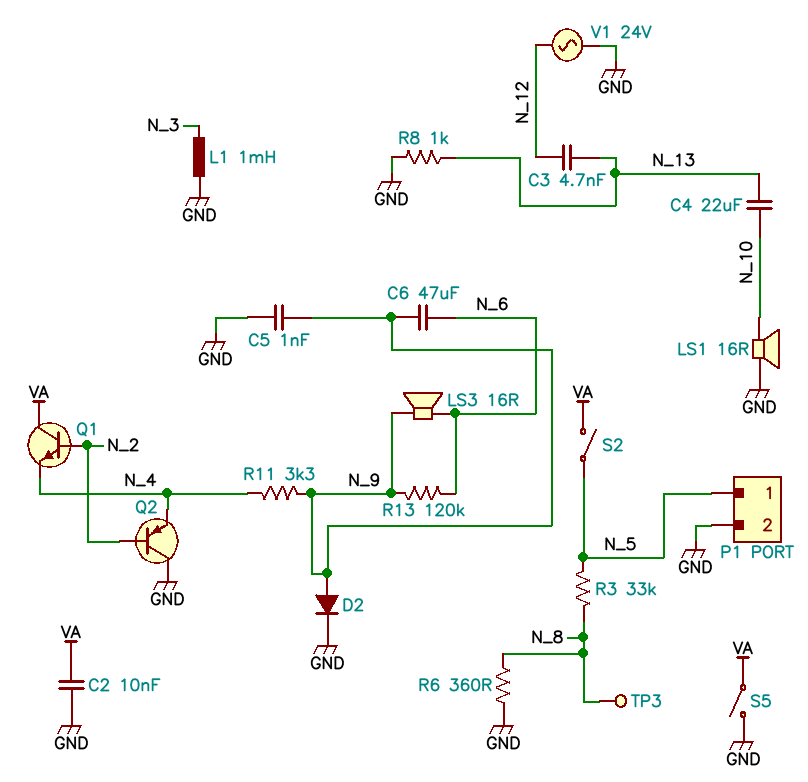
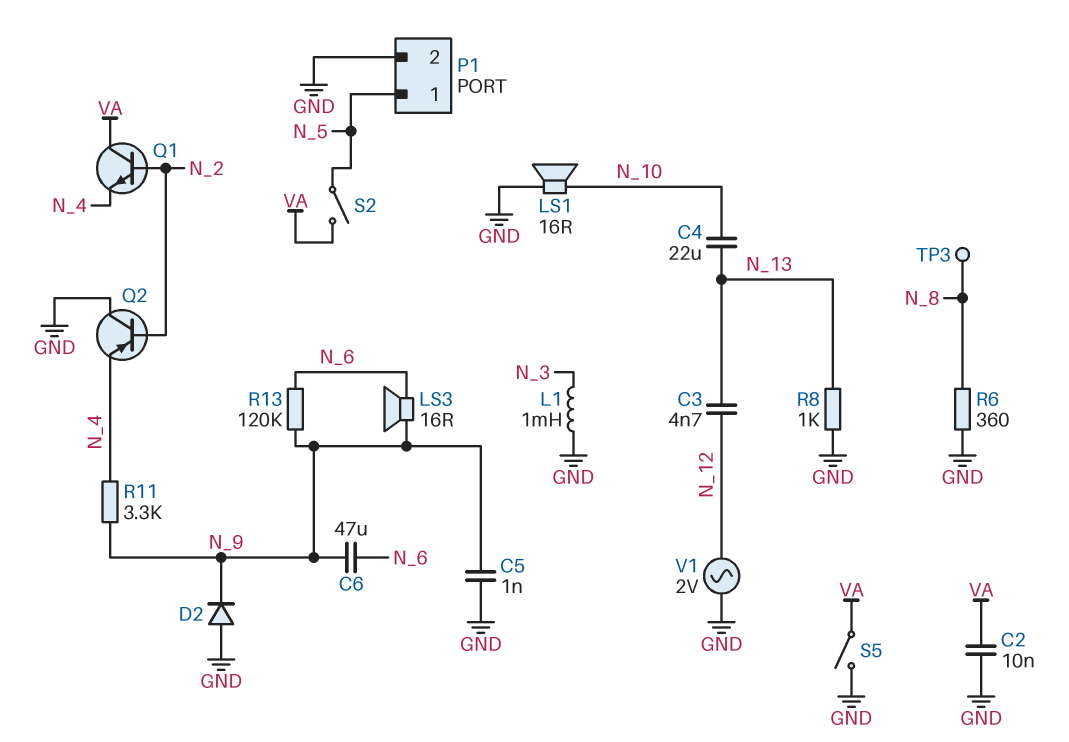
D2: diode (A N_9, K GND) -> diode (A GND, K N_9)
R3: 33k (N_5, N_8) -> none
V1: AC 24V (GND, N_12) -> AC 2V (GND, N_12)

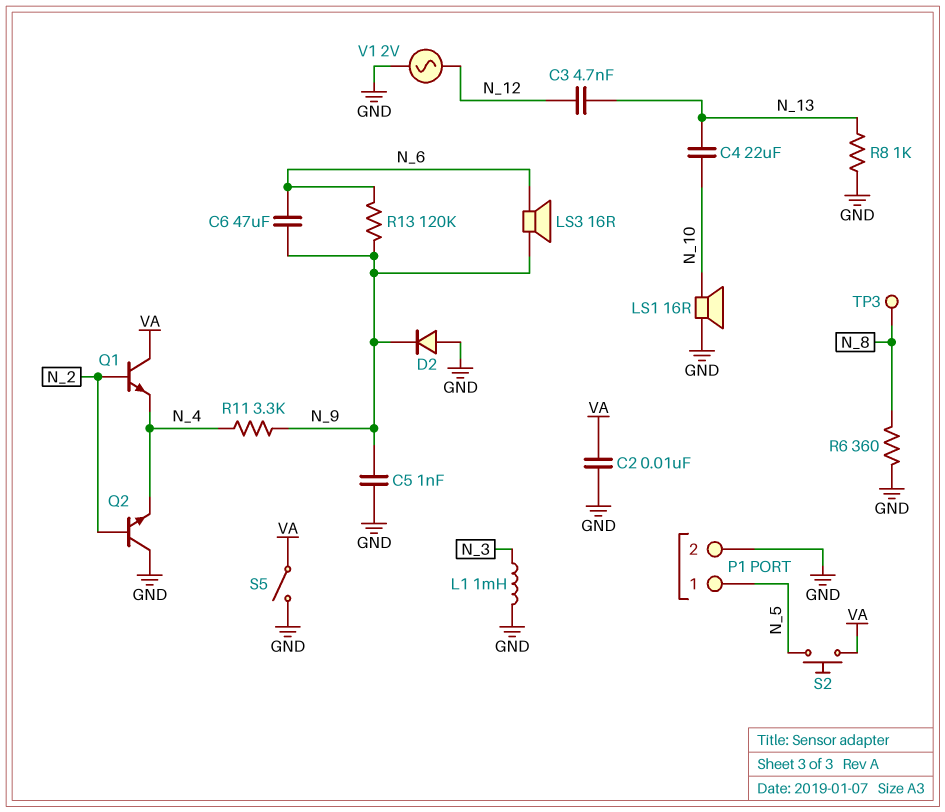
Q2: PNP (B N_2, C GND, E N_4) -> NPN (B N_2, C GND, E N_4)
S2: switch (N_5, VA) -> button (N_5, VA)

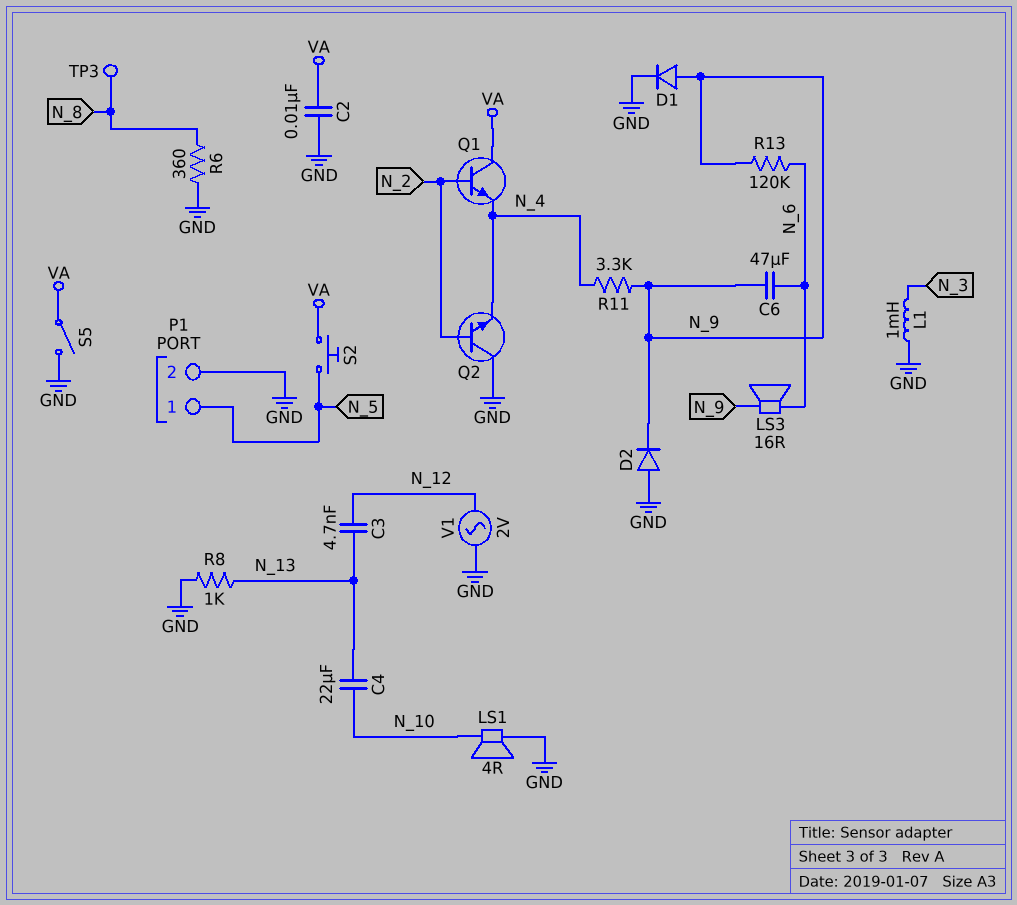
C5: 1nF (GND, N_9) -> none
D1: none -> diode (A N_9, K GND)
LS1: speaker 16R (GND, N_10) -> speaker 4R (GND, N_10)

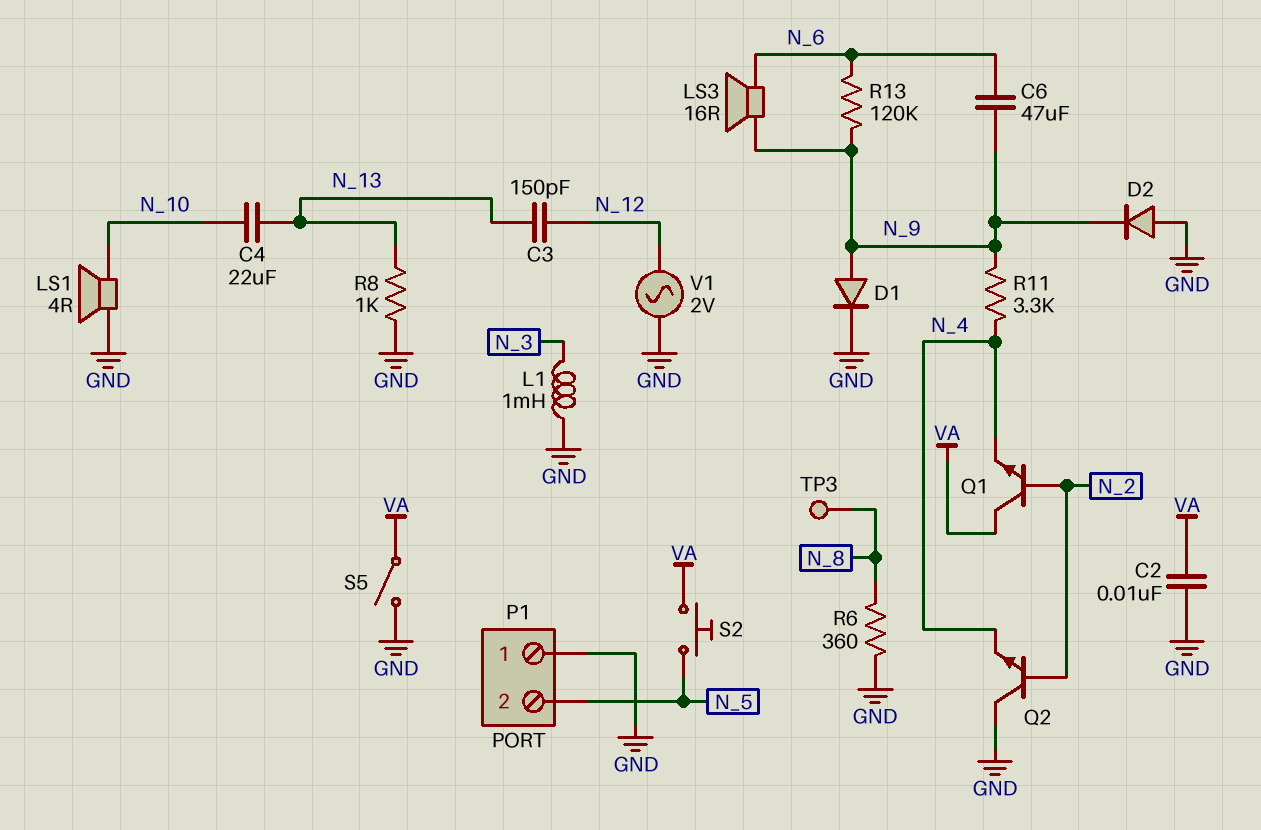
C3: 4.7nF (N_12, N_13) -> 150pF (N_12, N_13)
P1 pin 1: N_5 -> GND
P1 pin 2: GND -> N_5

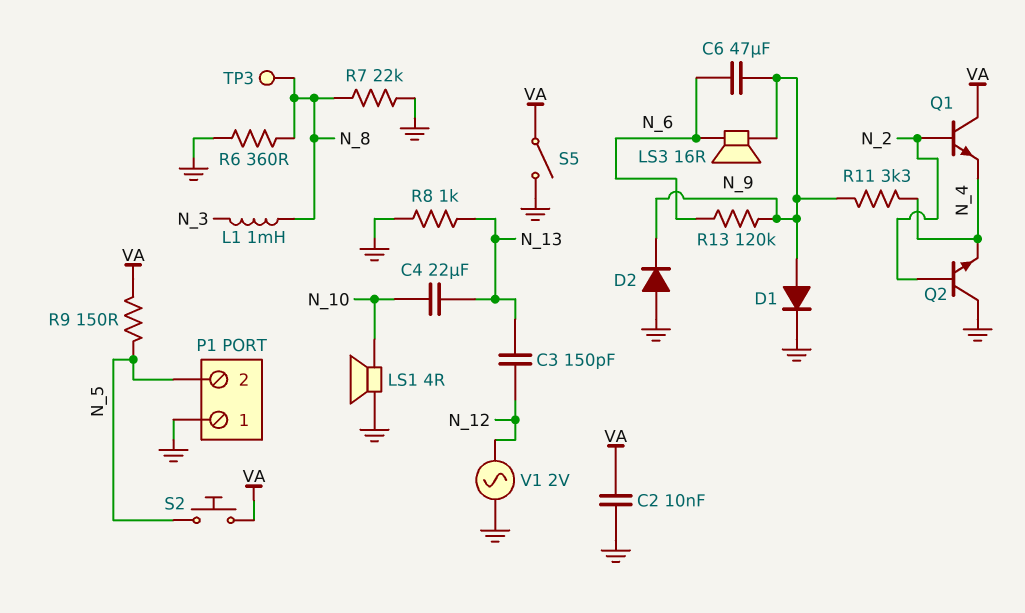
L1: 1mH (GND, N_3) -> 1mH (N_3, N_8)
R7: none -> 22k (GND, N_8)
R9: none -> 150 (N_5, VA)

